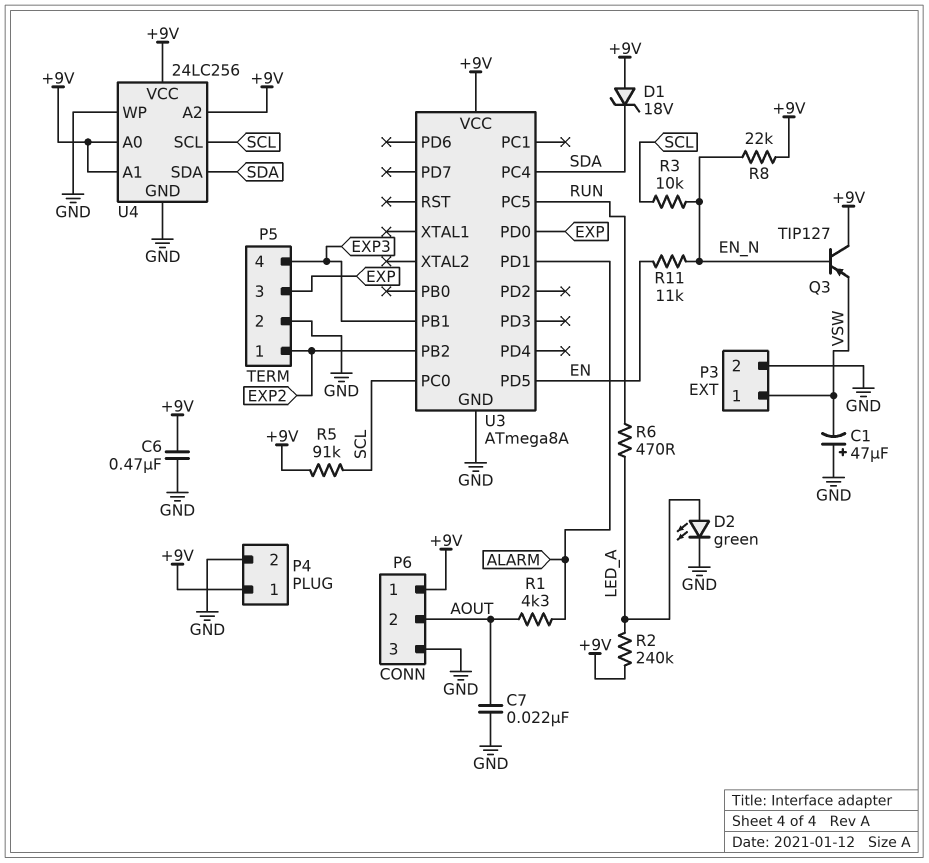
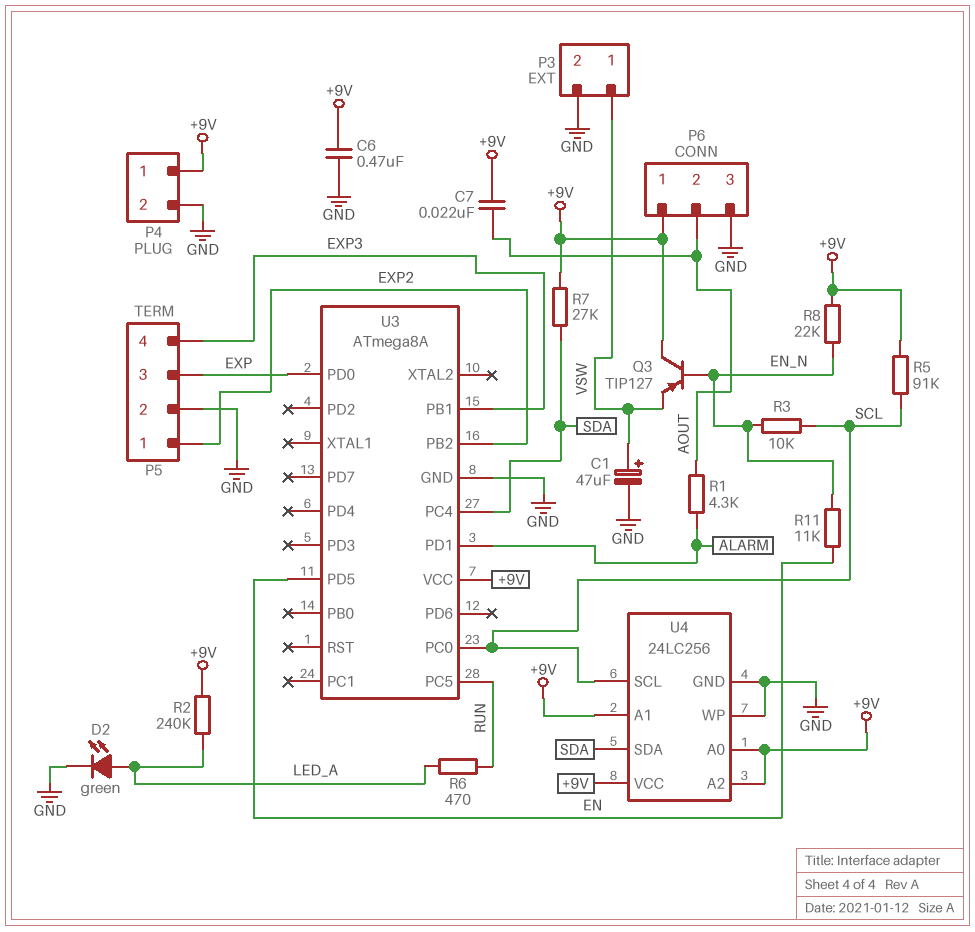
C1: 47uF (plus GND, minus VSW) -> 47uF (plus VSW, minus GND)
C7: 22nF (AOUT, GND) -> 22nF (+9V, AOUT)
D1: zener 18V (A +9V, K SDA) -> none
R7: none -> 27k (+9V, SDA)

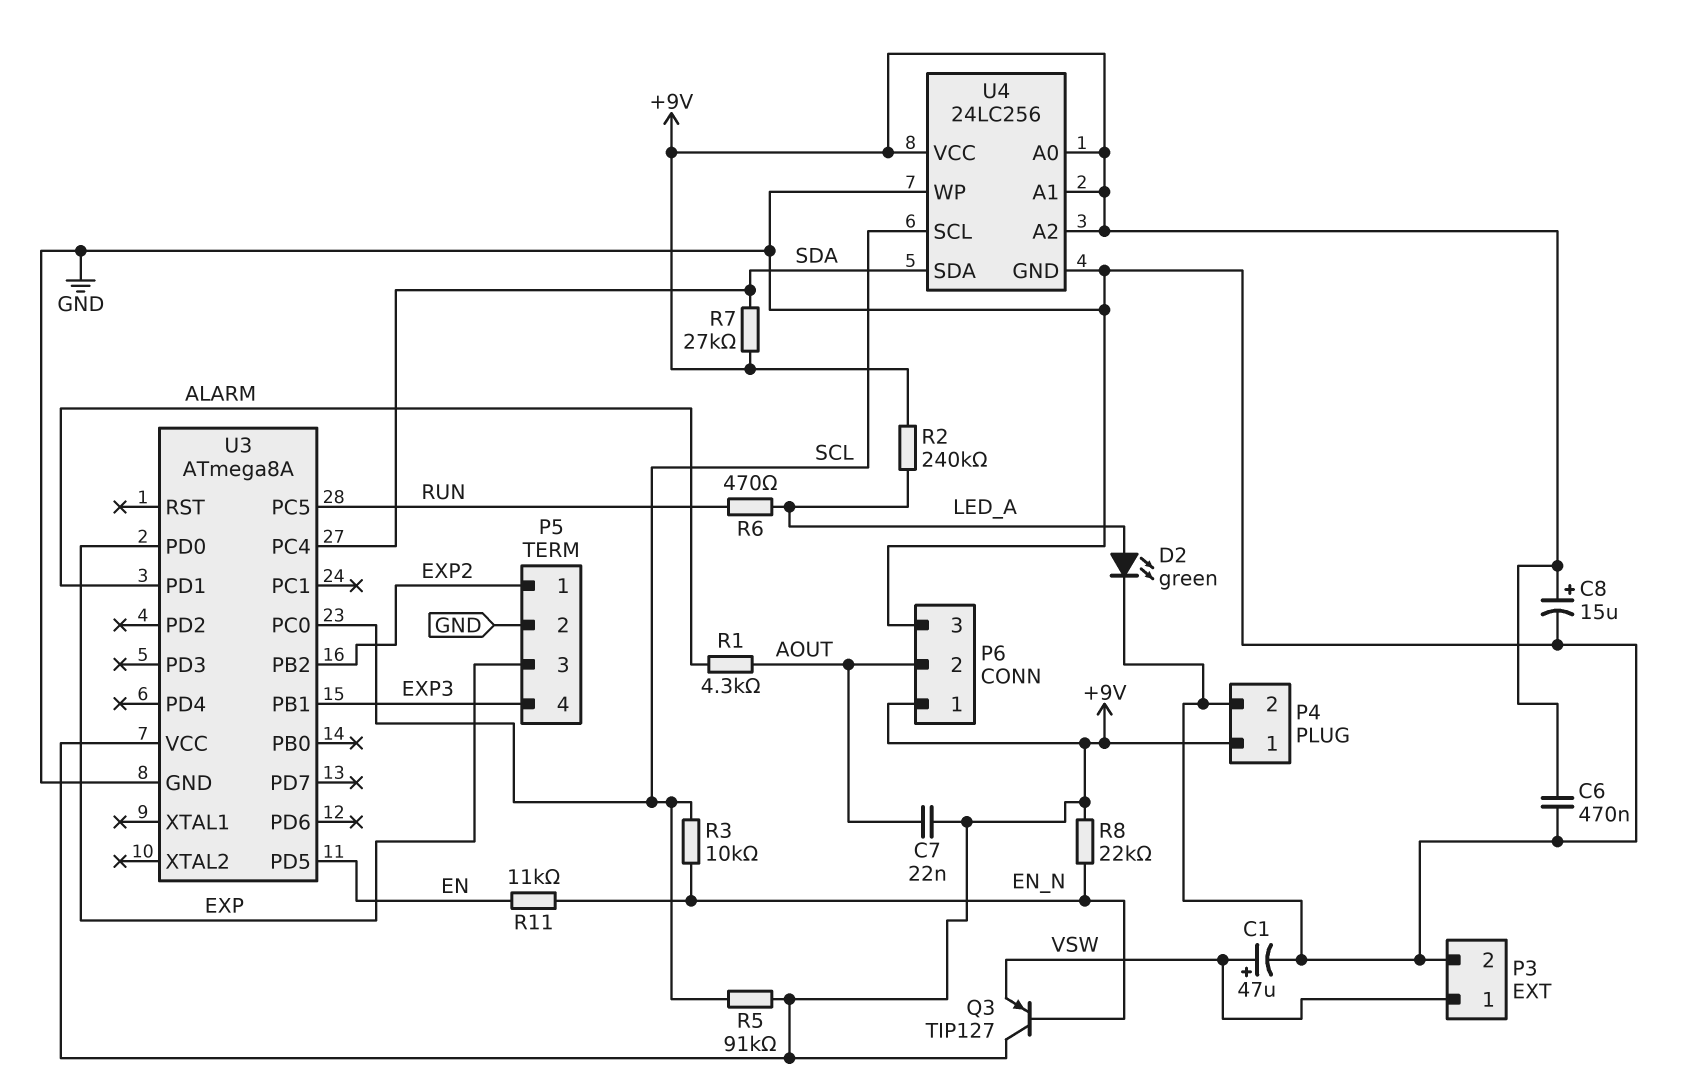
C8: none -> 15uF (plus +9V, minus GND)

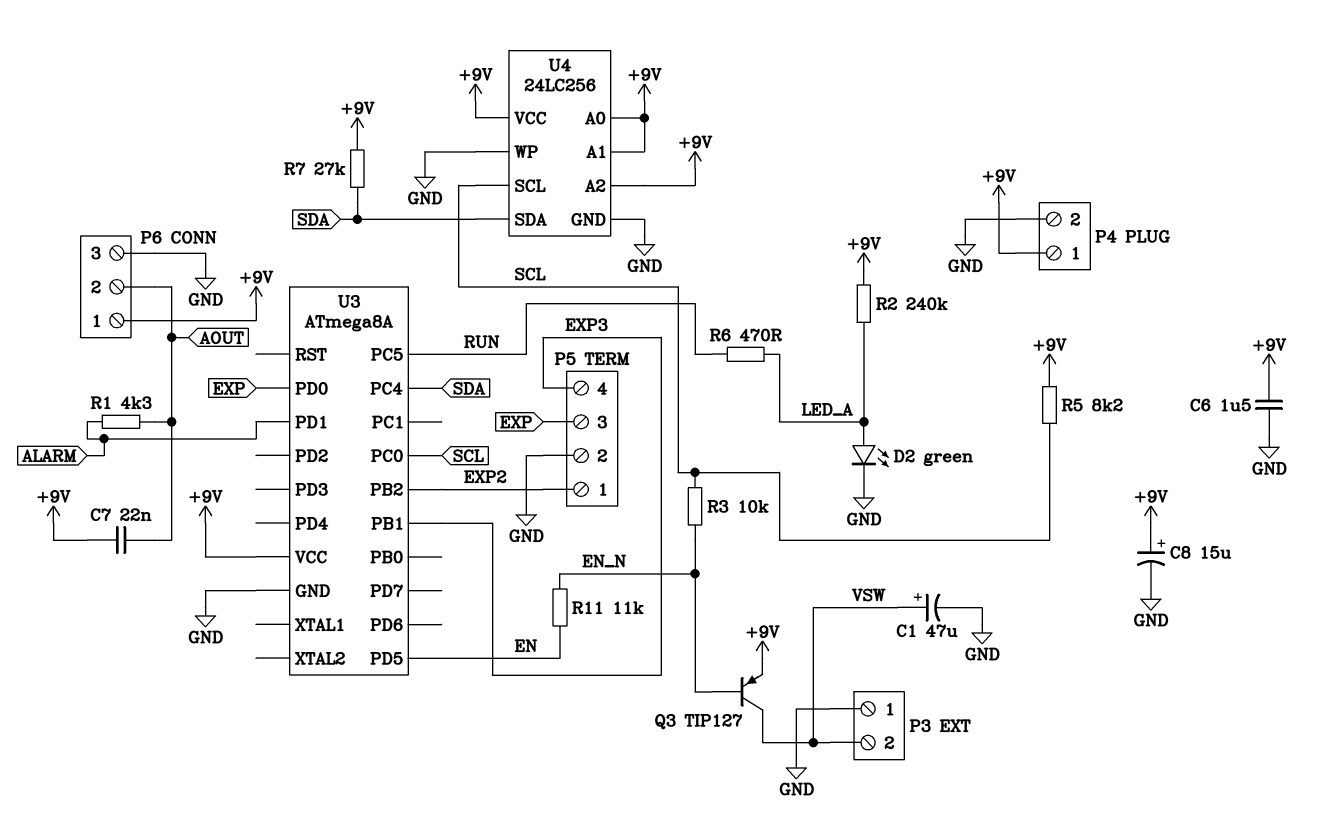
C6: 470nF (+9V, GND) -> 1.5uF (+9V, GND)
P3 pin 1: VSW -> GND
P3 pin 2: GND -> VSW
Q3: PNP TIP127 (B EN_N, C +9V, E VSW) -> PNP TIP127 (B EN_N, C VSW, E +9V)
R5: 91k (+9V, SCL) -> 8.2k (+9V, SCL)
R8: 22k (+9V, EN_N) -> none

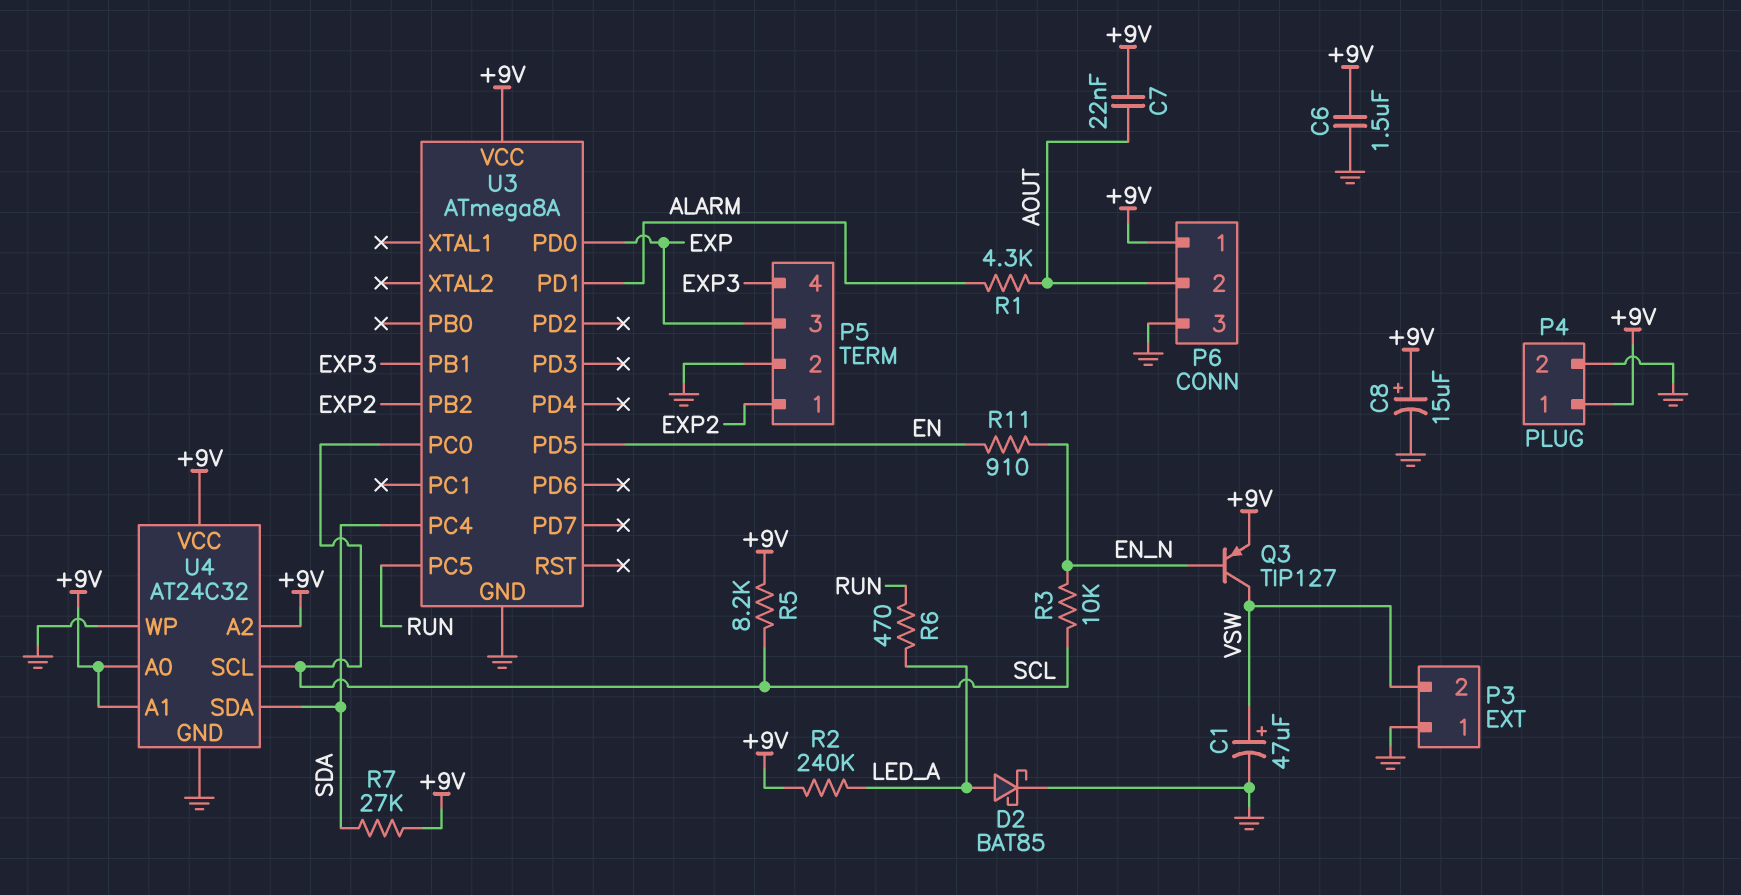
D2: LED green (A LED_A, K GND) -> schottky BAT85 (A LED_A, K GND)
R11: 11k (EN, EN_N) -> 910 (EN, EN_N)
U4: 24LC256 -> AT24C32

